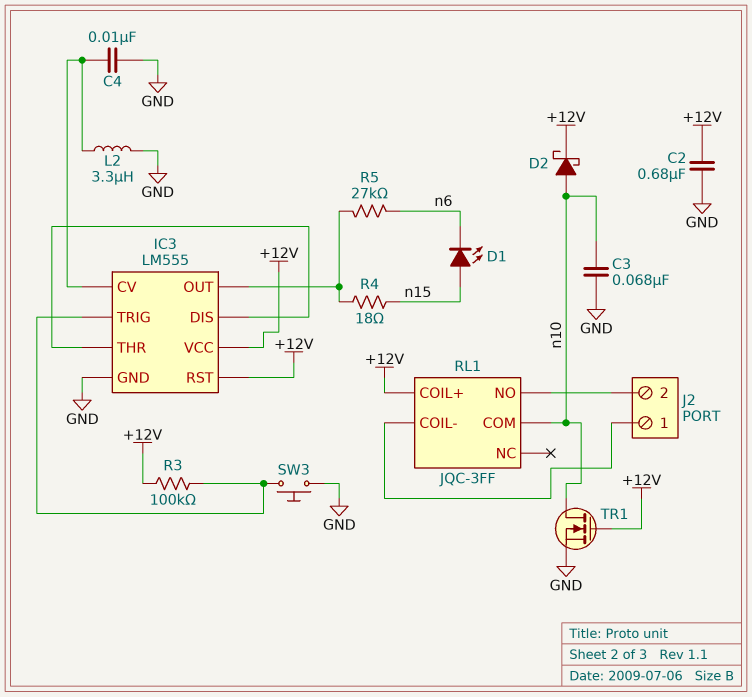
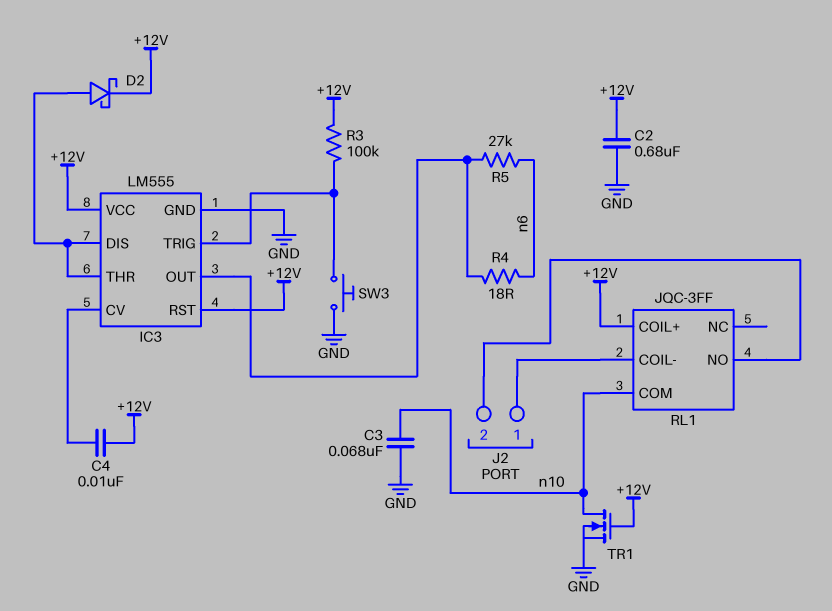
C4: 10nF (GND, IC3/CV) -> 10nF (+12V, IC3/CV)
D1: LED (A n15, K n6) -> none
D2: schottky (A n10, K +12V) -> schottky (A IC3/DIS, K +12V)
L2: 3.3uH (GND, IC3/CV) -> none
R4: 18 (IC3/OUT, n15) -> 18 (IC3/OUT, n6)

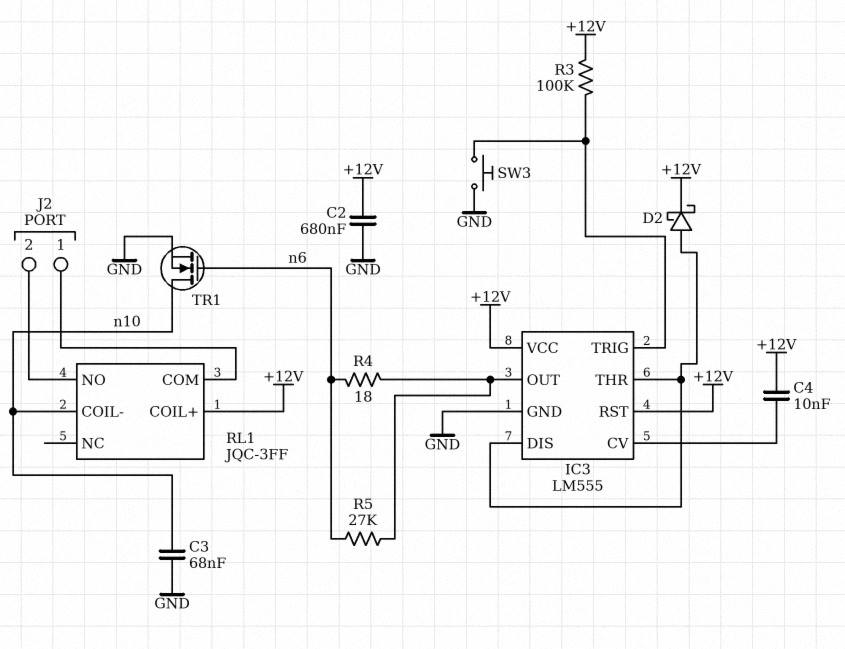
RL1 pin COIL-: J2/1 -> n10
RL1 pin COM: n10 -> J2/1
TR1: NMOS (G +12V, D n10, S GND) -> NMOS (G n6, D n10, S GND)

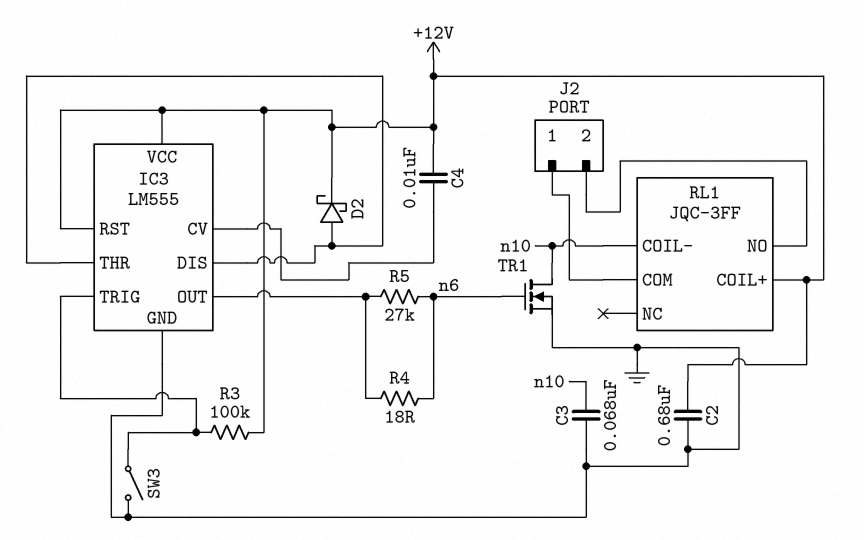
SW3: button (GND, IC3/TRIG) -> switch (GND, IC3/TRIG)

